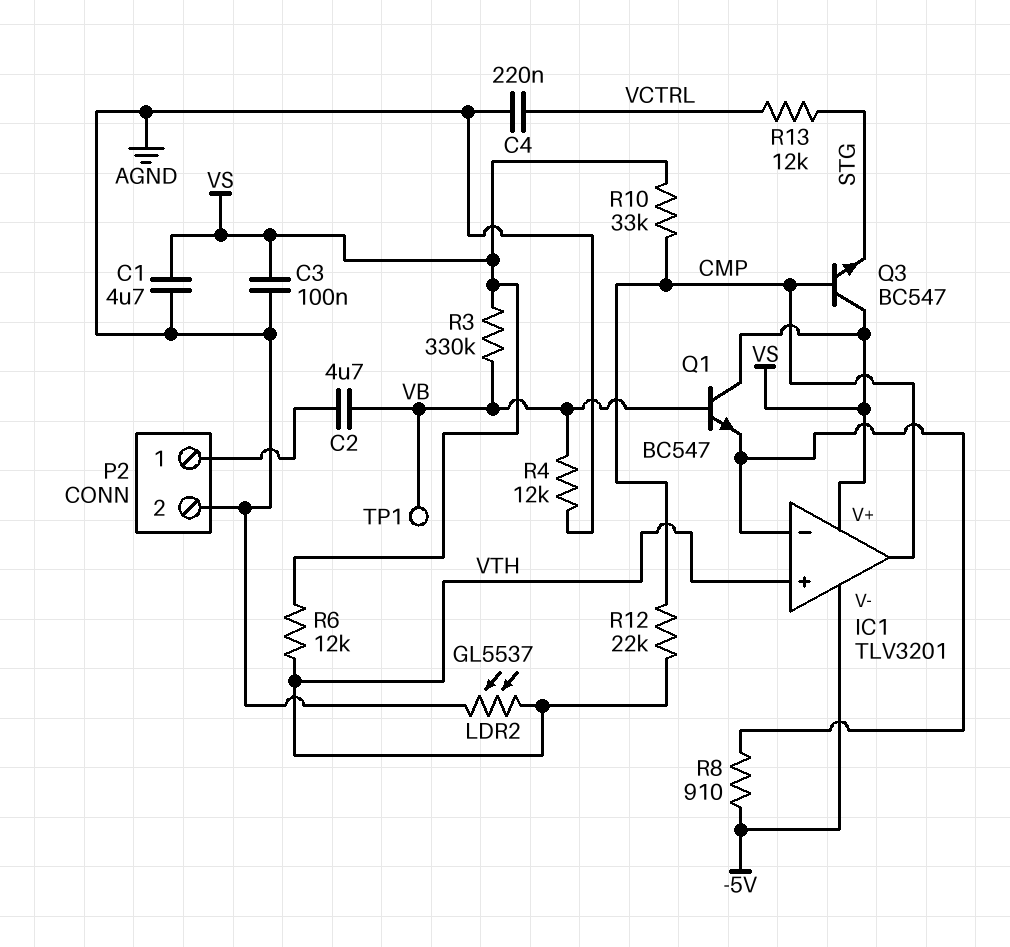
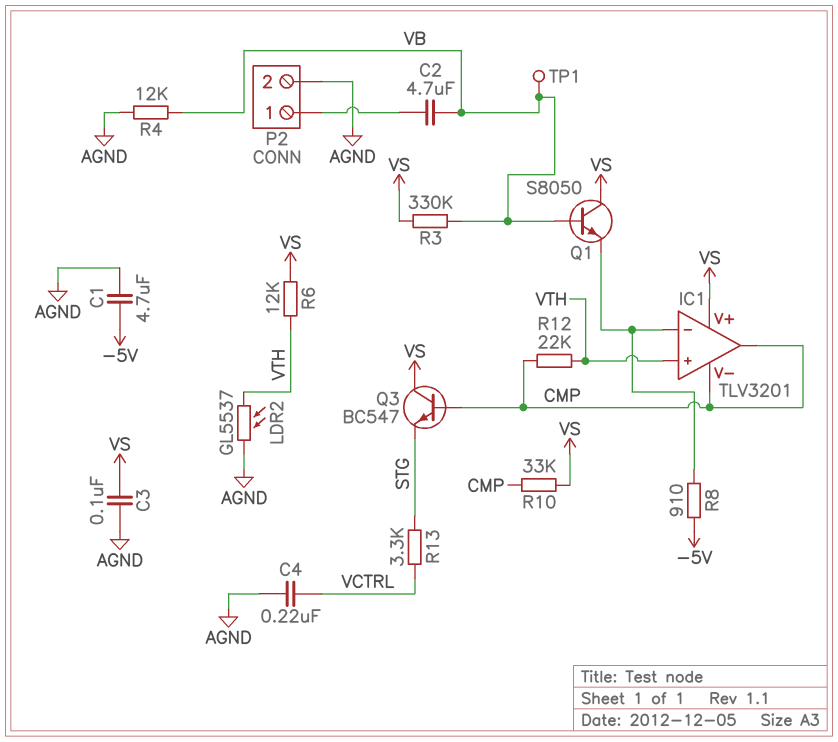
C1: 4.7uF (AGND, VS) -> 4.7uF (-5V, AGND)
IC1 pin V-: -5V -> CMP
Q1: NPN BC547 (B VB, C VS, E IC1/in-) -> NPN S8050 (B VB, C VS, E IC1/in-)
R13: 12k (STG, VCTRL) -> 3.3k (STG, VCTRL)

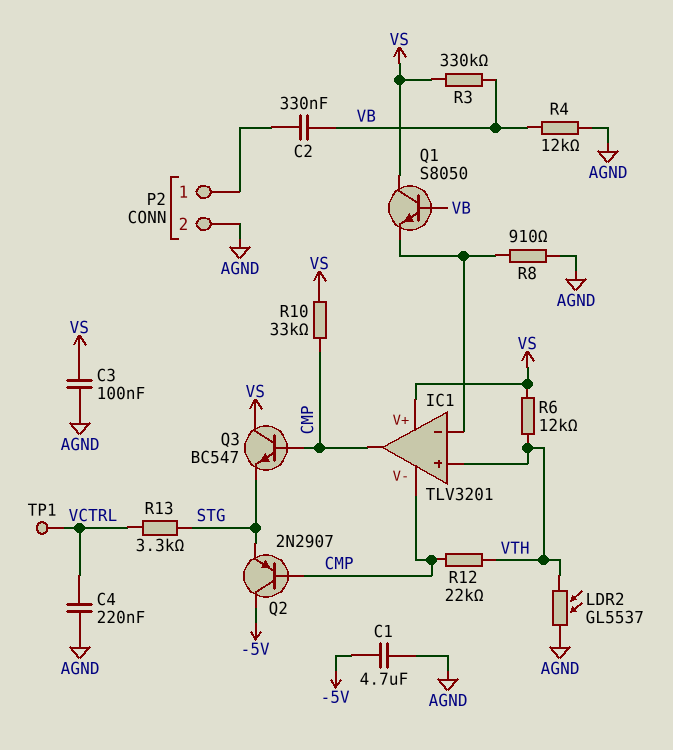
C2: 4.7uF (P2/1, VB) -> 330nF (P2/1, VB)
Q2: none -> PNP 2N2907 (B CMP, C -5V, E STG)
R8: 910 (-5V, IC1/in-) -> 910 (AGND, IC1/in-)
TP1: test point (VB) -> test point (VCTRL)

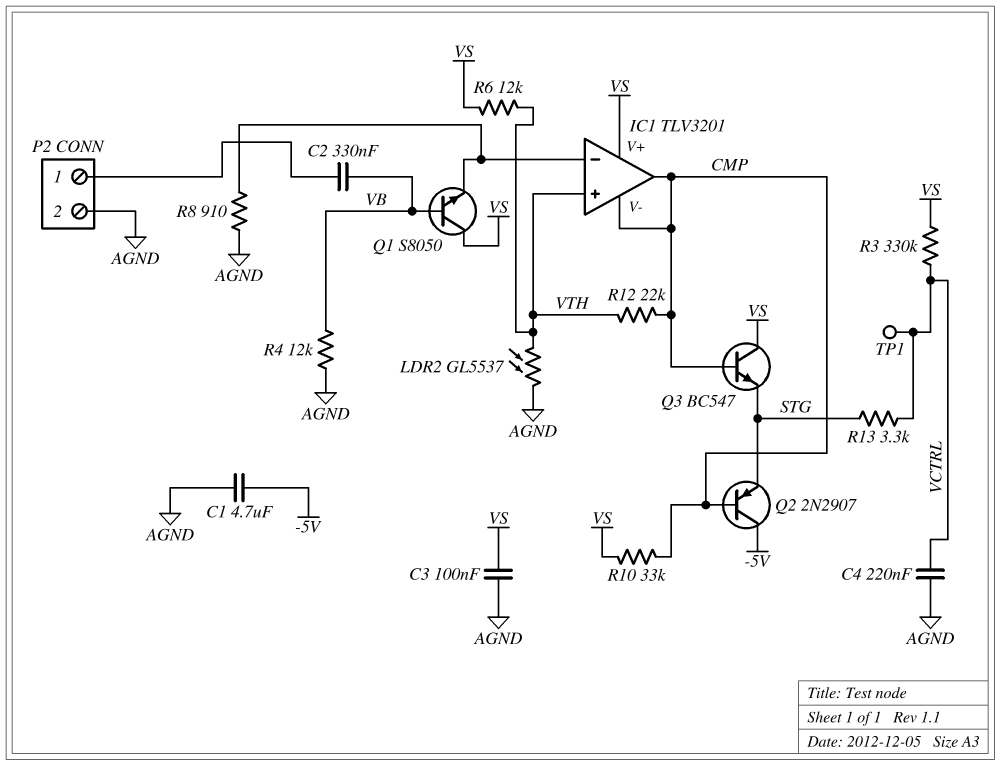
R3: 330k (VB, VS) -> 330k (VCTRL, VS)

